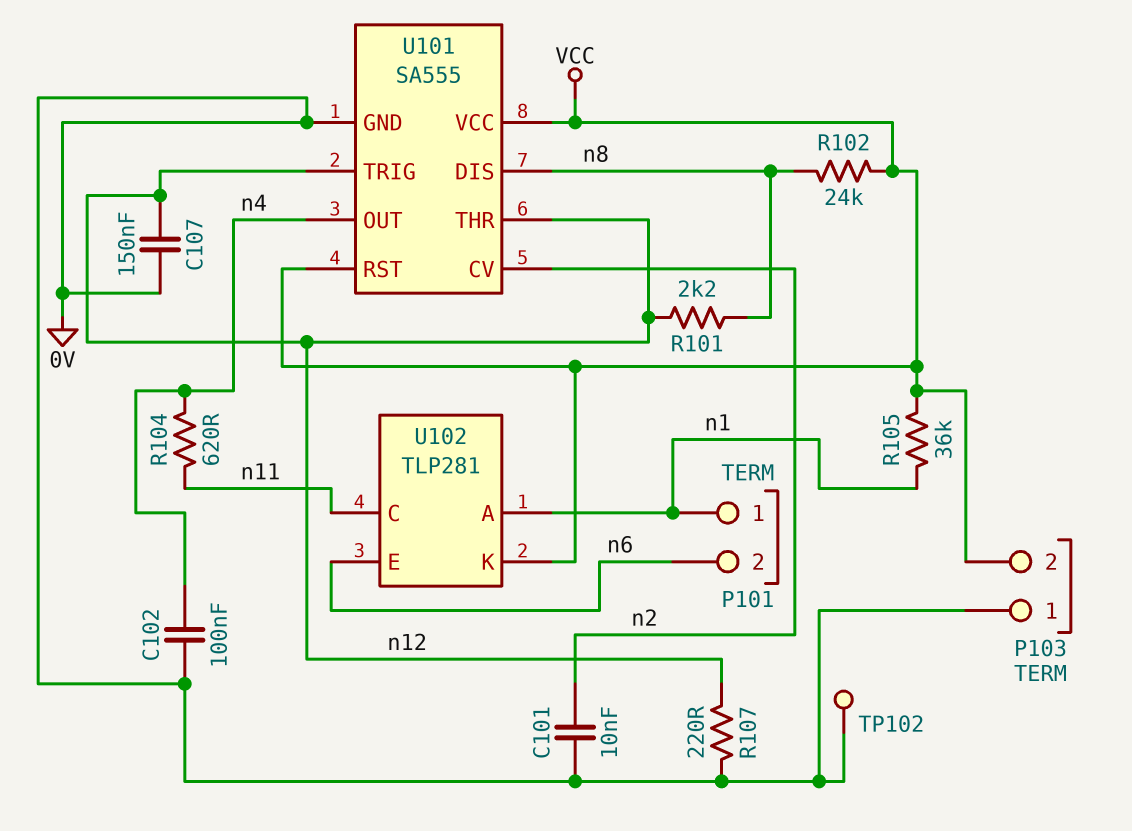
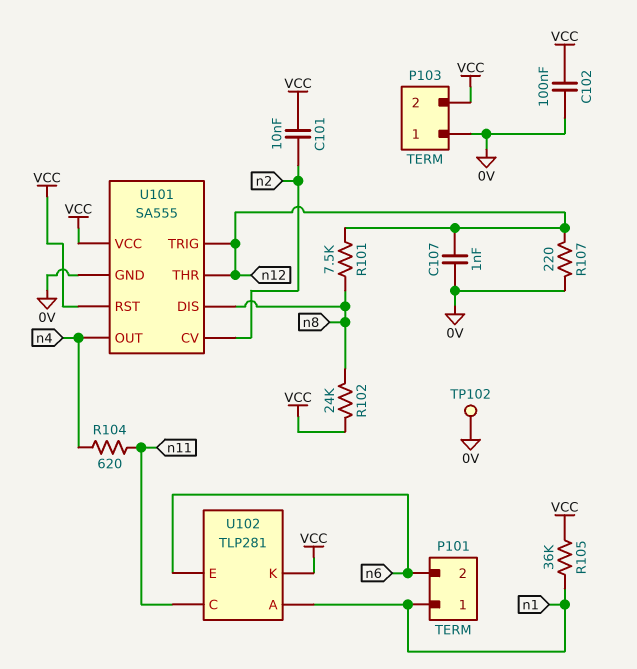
C101: 10nF (0V, n2) -> 10nF (VCC, n2)
C102: 100nF (0V, n4) -> 100nF (0V, VCC)
C107: 150nF (0V, n12) -> 1nF (0V, n12)
R101: 2.2k (n8, n12) -> 7.5k (n8, n12)

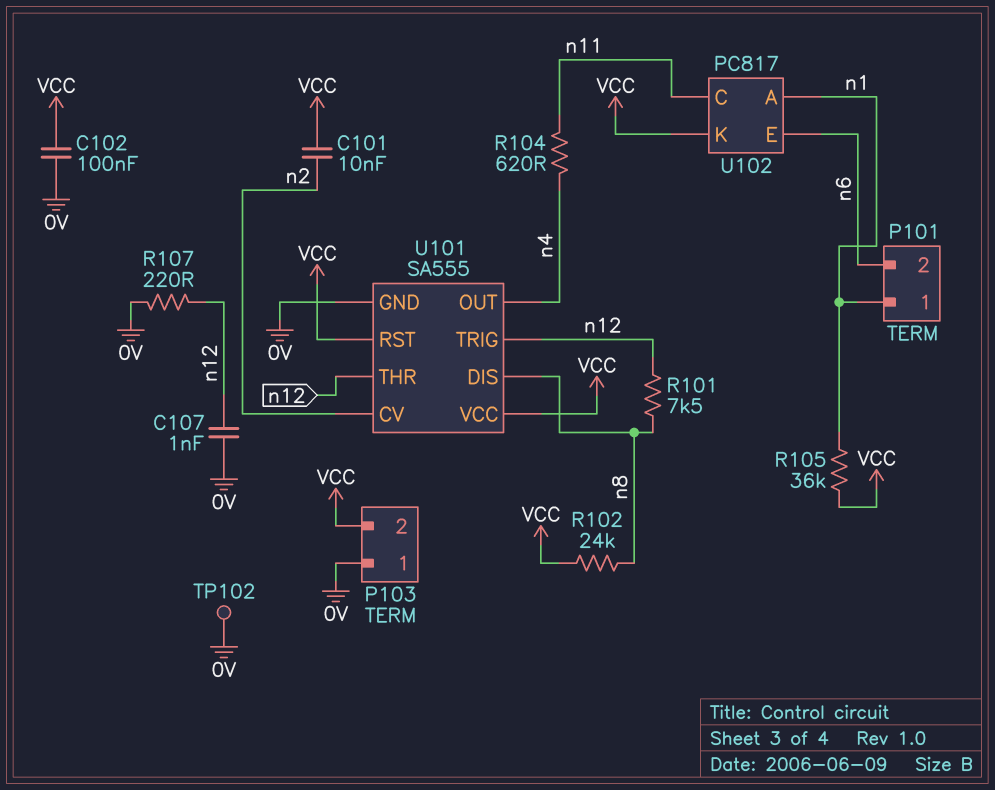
U102: TLP281 -> PC817

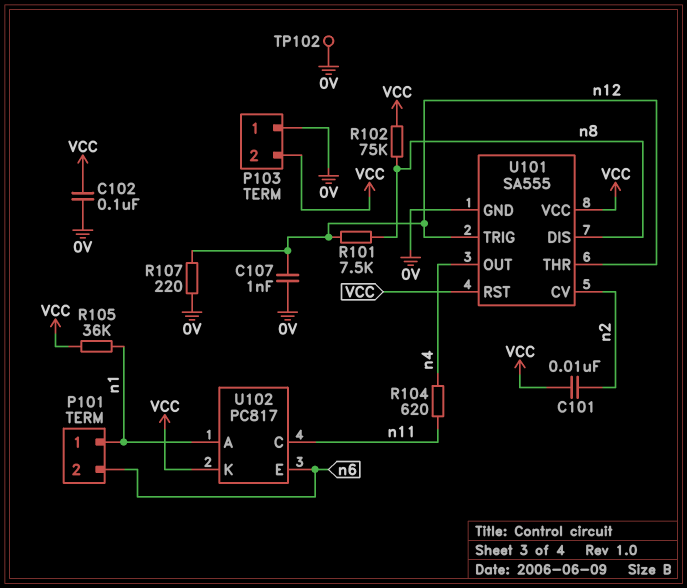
R102: 24k (VCC, n8) -> 75k (VCC, n8)

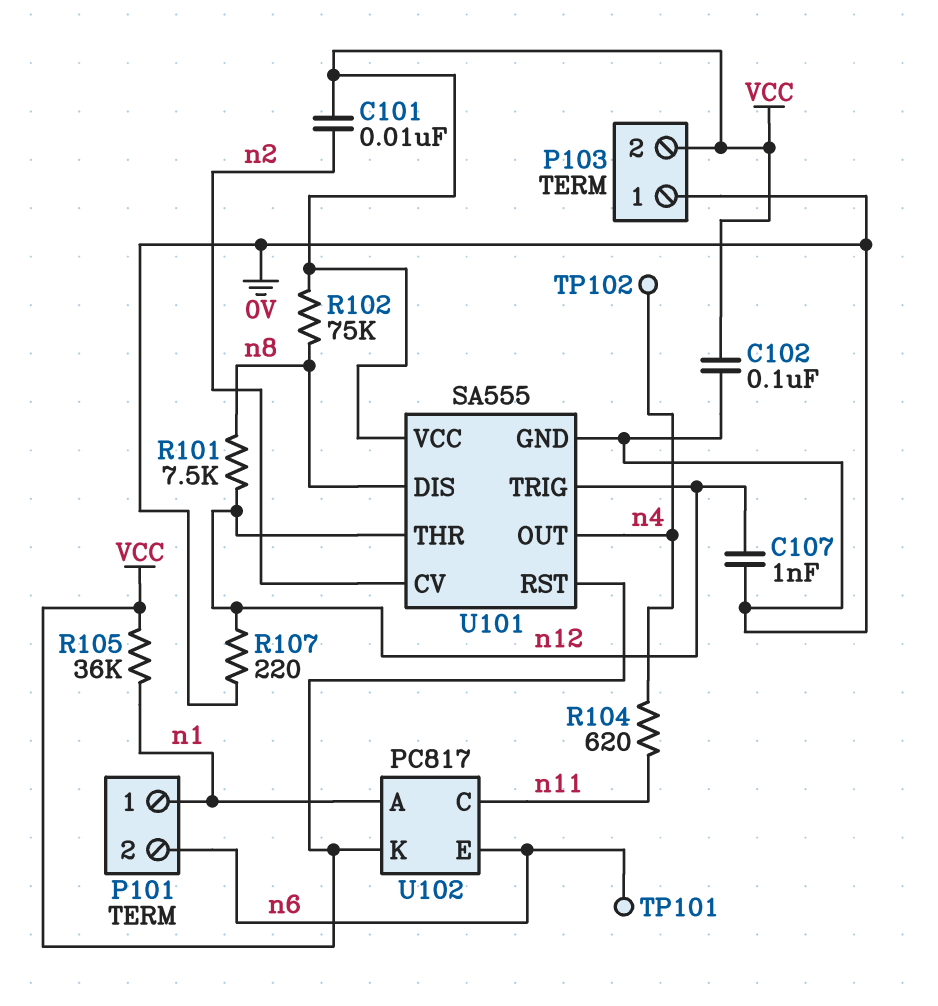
TP101: none -> test point (n6)
TP102: test point (0V) -> test point (n4)

